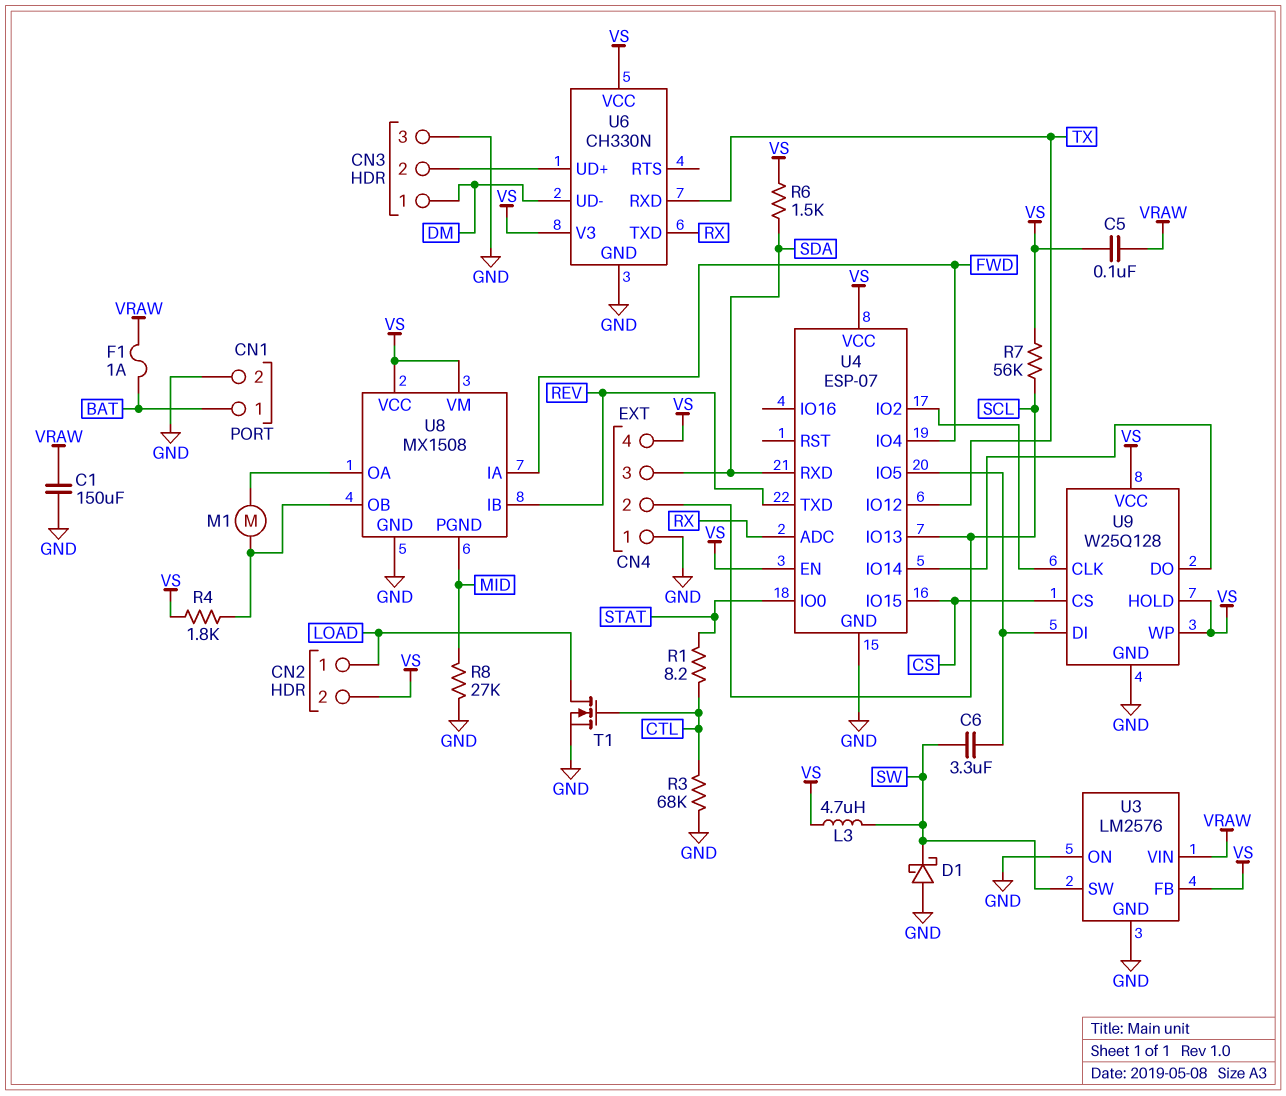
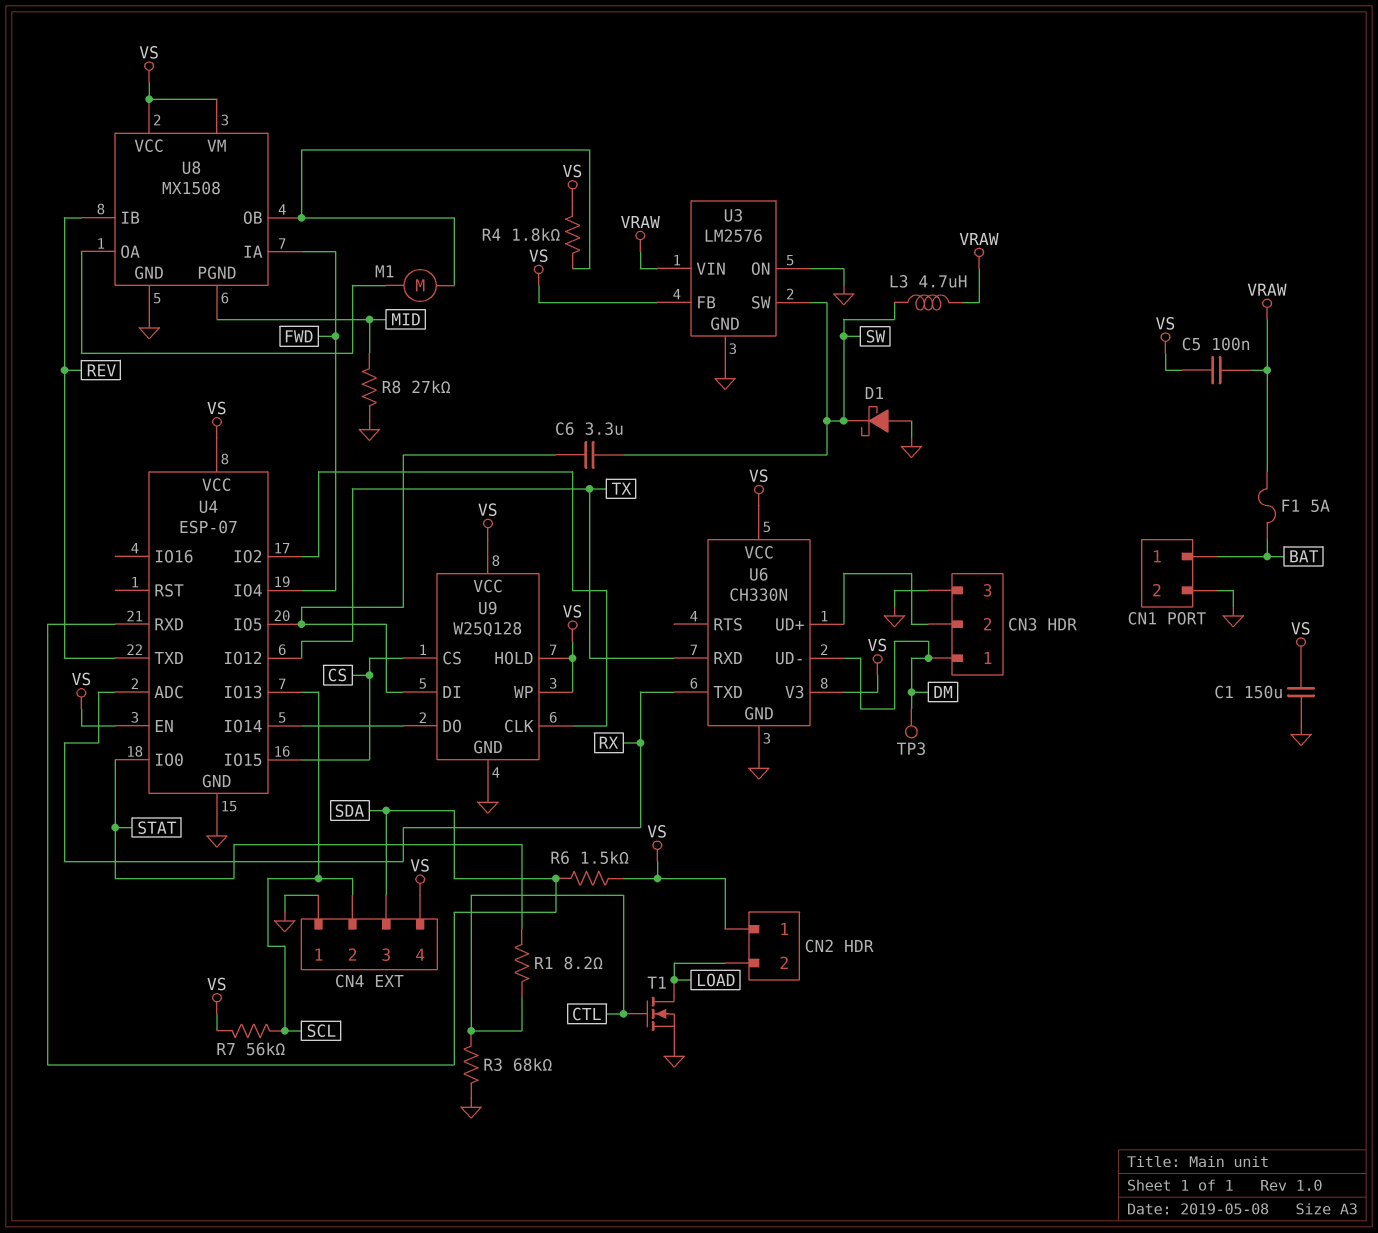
C1: 150uF (GND, VRAW) -> 150uF (GND, VS)
CN2 pin 1: LOAD -> VS
CN2 pin 2: VS -> LOAD
F1: 1A (BAT, VRAW) -> 5A (BAT, VRAW)
L3: 4.7uH (SW, VS) -> 4.7uH (SW, VRAW)
TP3: none -> test point (DM)

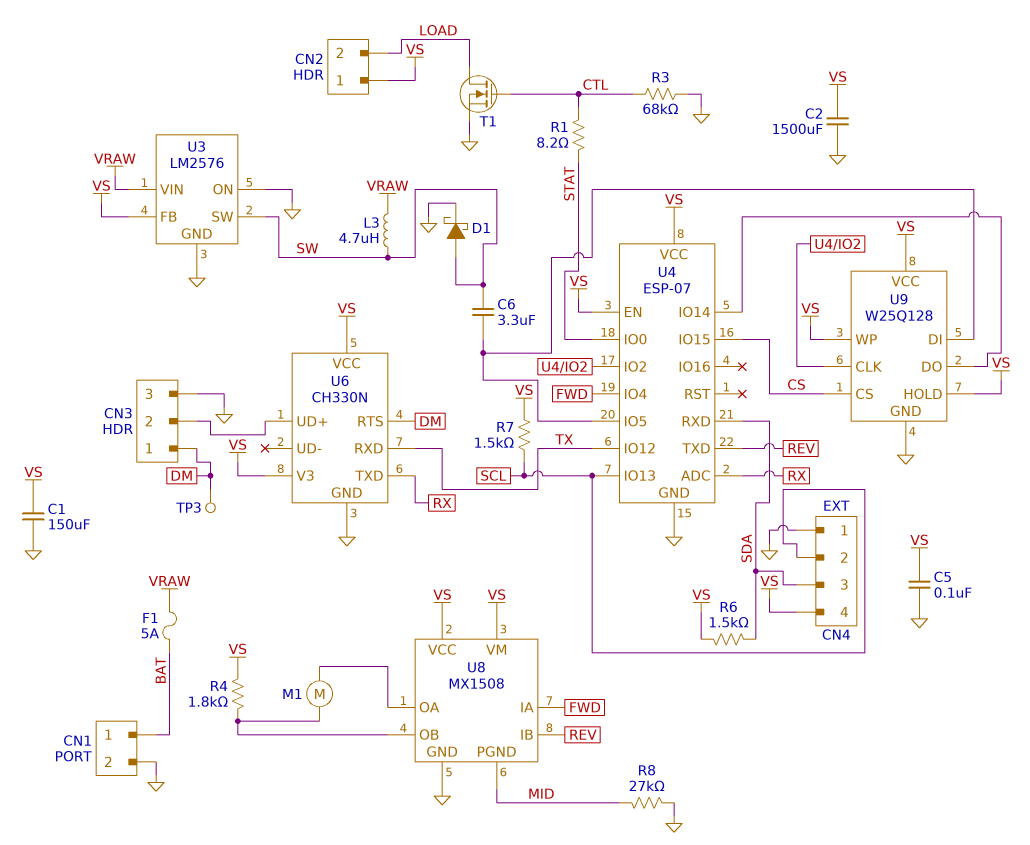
C2: none -> 1500uF (GND, VS)
C5: 100nF (VRAW, VS) -> 100nF (GND, VS)
D1: schottky (A GND, K SW) -> schottky (A SW, K GND)
R7: 56k (SCL, VS) -> 1.5k (SCL, VS)
U6 pin RTS: none -> DM
U6 pin UD-: DM -> none

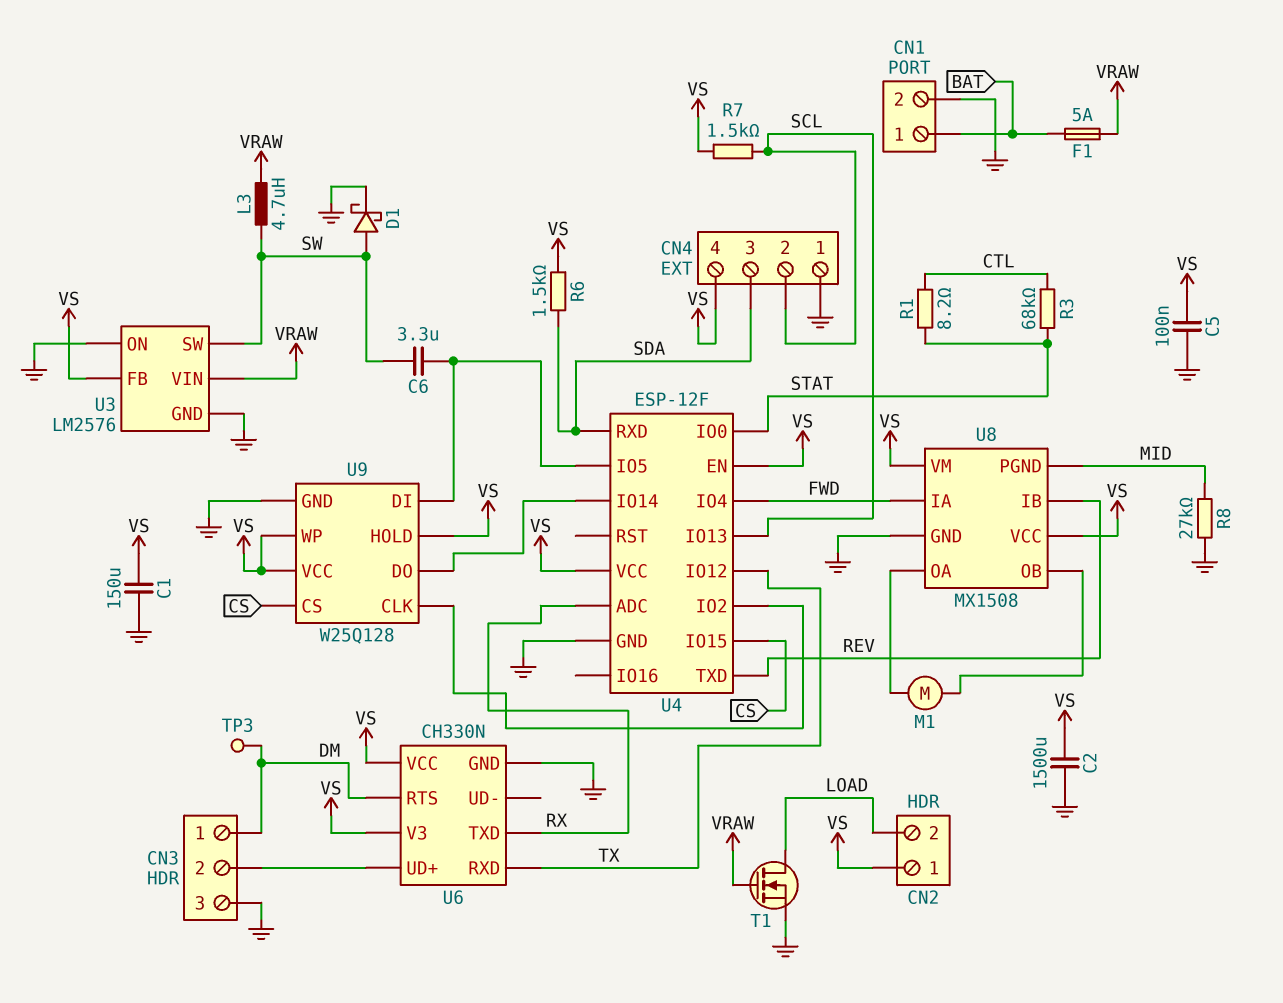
R3: 68k (CTL, GND) -> 68k (CTL, STAT)
R4: 1.8k (U8/OB, VS) -> none
T1: NMOS (G CTL, D LOAD, S GND) -> NMOS (G VRAW, D LOAD, S GND)
U4: ESP-07 -> ESP-12F

